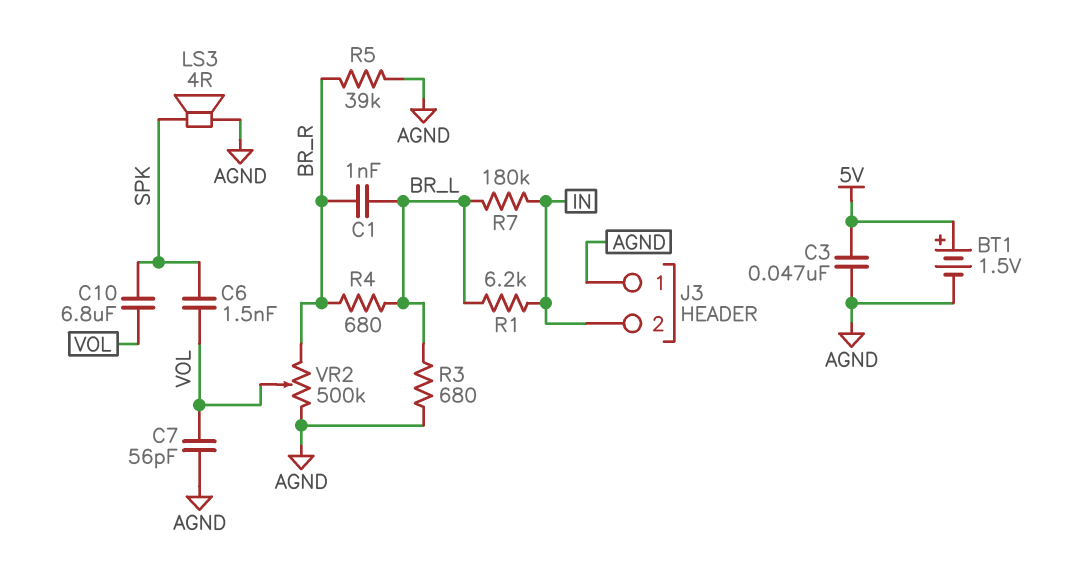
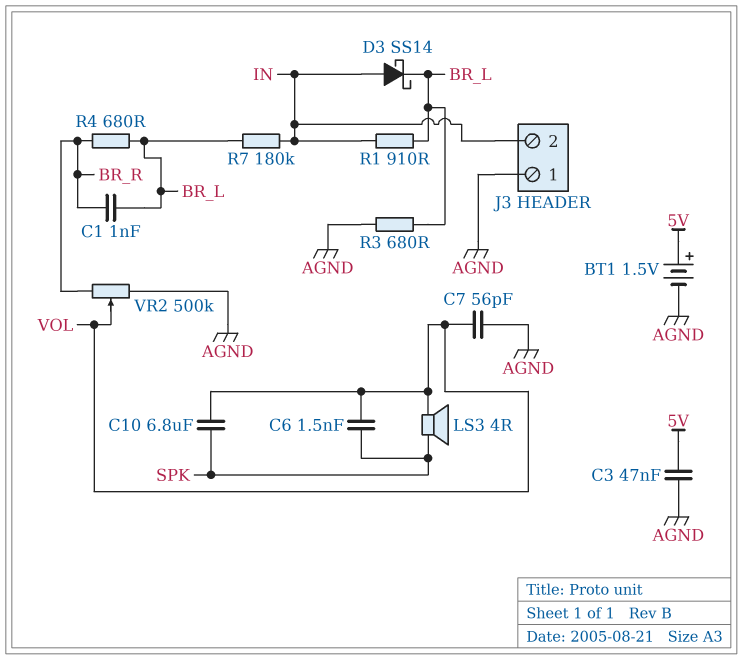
D3: none -> schottky SS14 (A IN, K BR_L)
LS3: speaker 4R (AGND, SPK) -> speaker 4R (SPK, VOL)
R1: 6.2k (BR_L, IN) -> 910 (BR_L, IN)
R5: 39k (AGND, BR_R) -> none

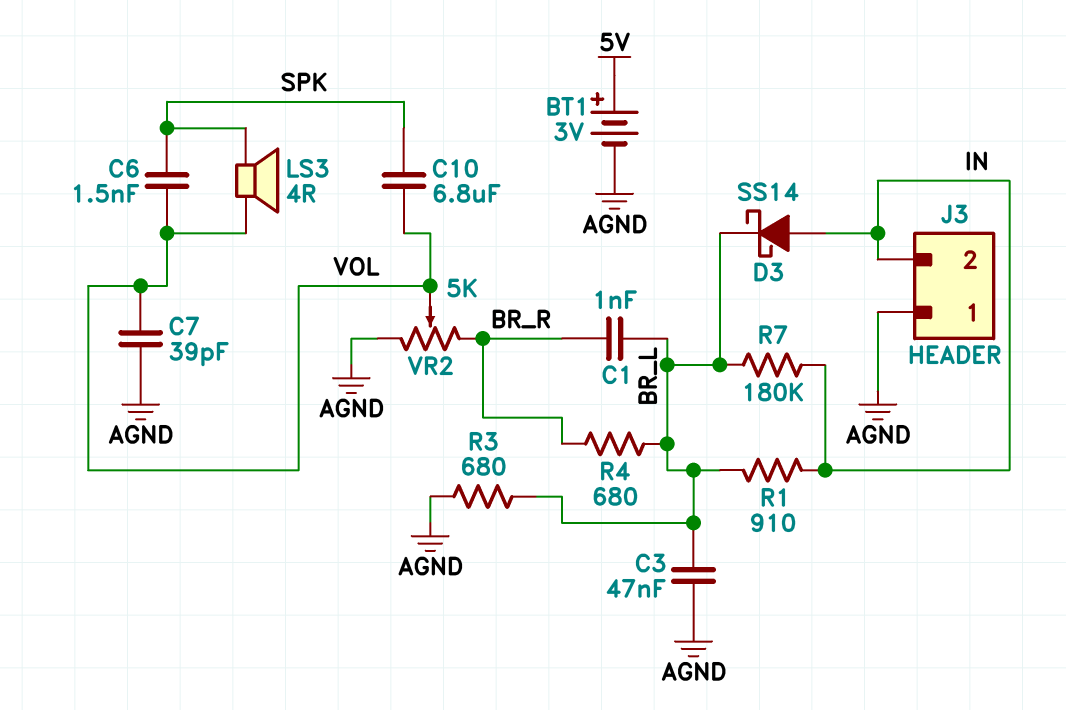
BT1: 1.5V (plus 5V, minus AGND) -> 3V (plus 5V, minus AGND)
C3: 47nF (5V, AGND) -> 47nF (AGND, BR_L)
C7: 56pF (AGND, VOL) -> 39pF (AGND, VOL)
VR2: 500k (AGND, BR_R, wiper VOL) -> 5k (AGND, BR_R, wiper VOL)

